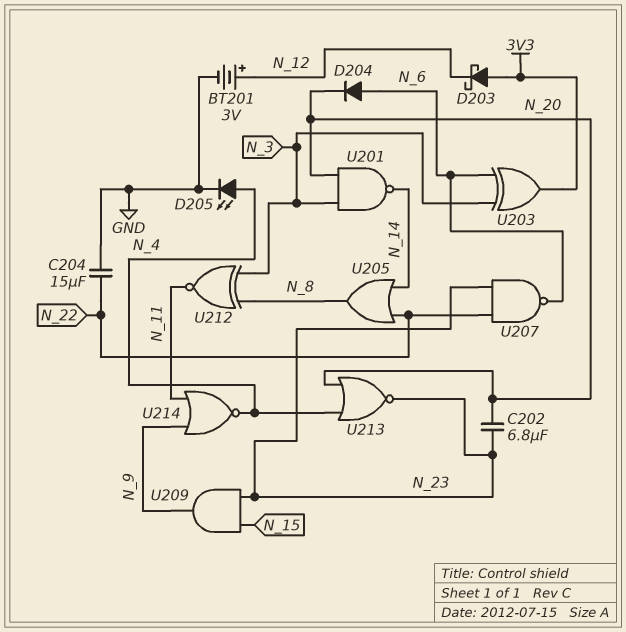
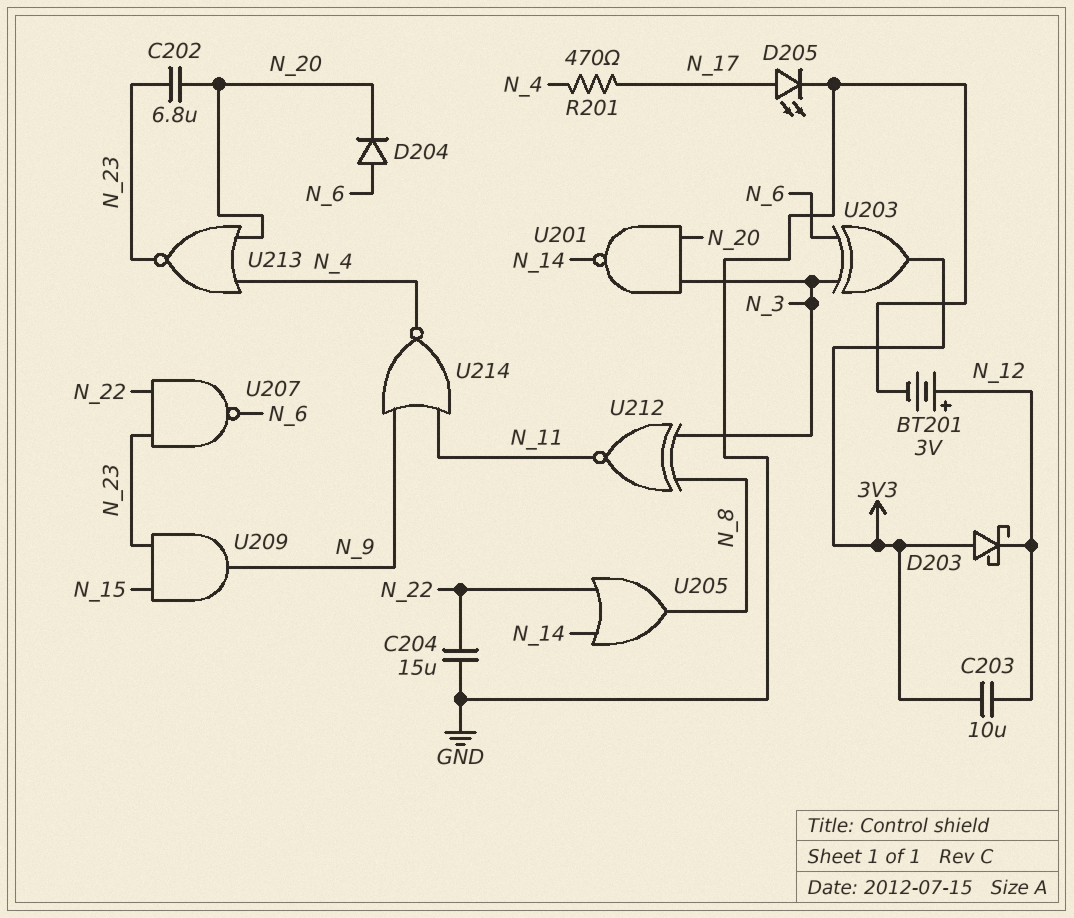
C203: none -> 10uF (3V3, N_12)
D205: LED (A N_4, K GND) -> LED (A N_17, K GND)
R201: none -> 470 (N_4, N_17)

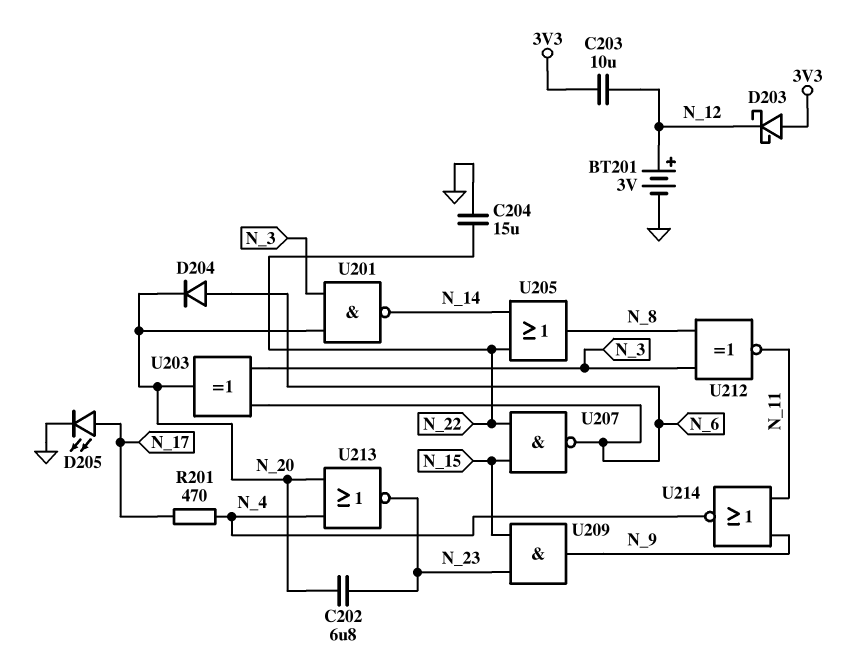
U203: XOR (in N_3, in N_6, out 3V3) -> XOR (in N_3, in N_6, out N_20)
U207: NAND (in N_22, in N_23, out N_6) -> NAND (in N_15, in N_22, out N_6)

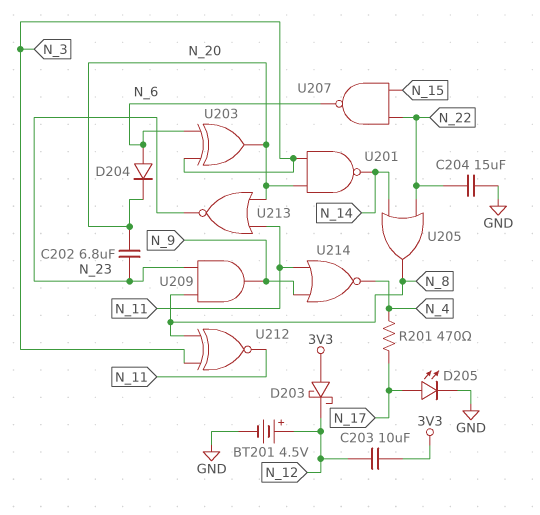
BT201: 3V (plus N_12, minus GND) -> 4.5V (plus N_12, minus GND)
U209: AND (in N_15, in N_23, out N_9) -> AND (in N_8, in N_23, out N_9)
U213: NOR (in N_4, in N_20, out N_23) -> NOR (in N_11, in N_20, out N_23)

